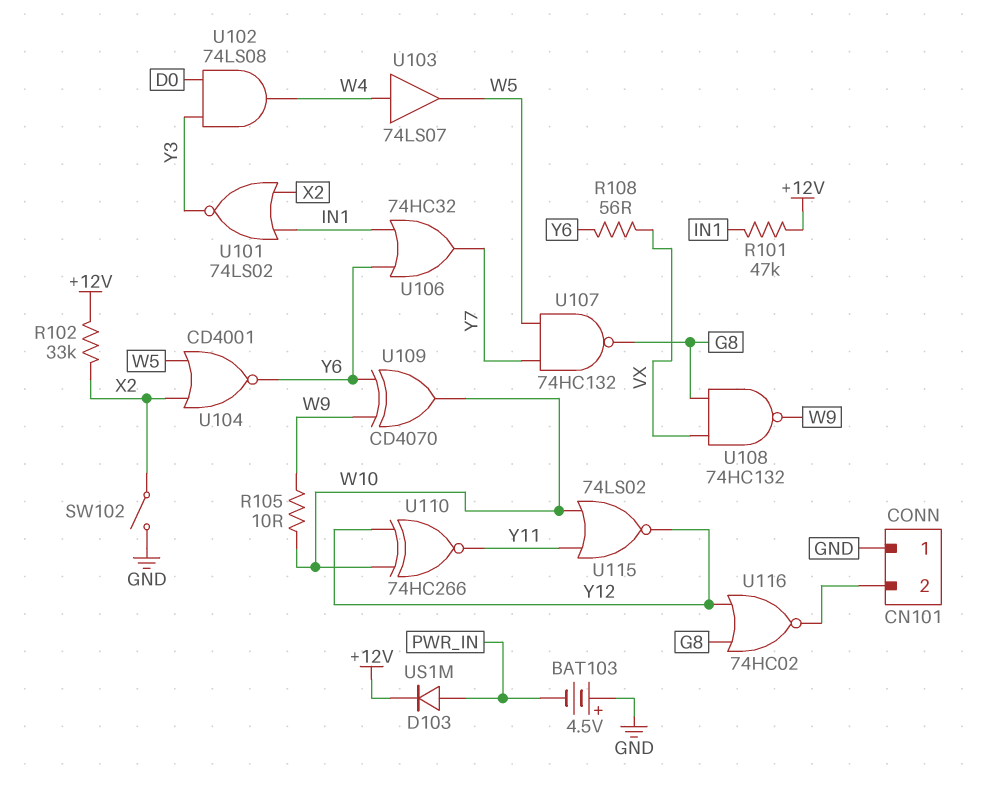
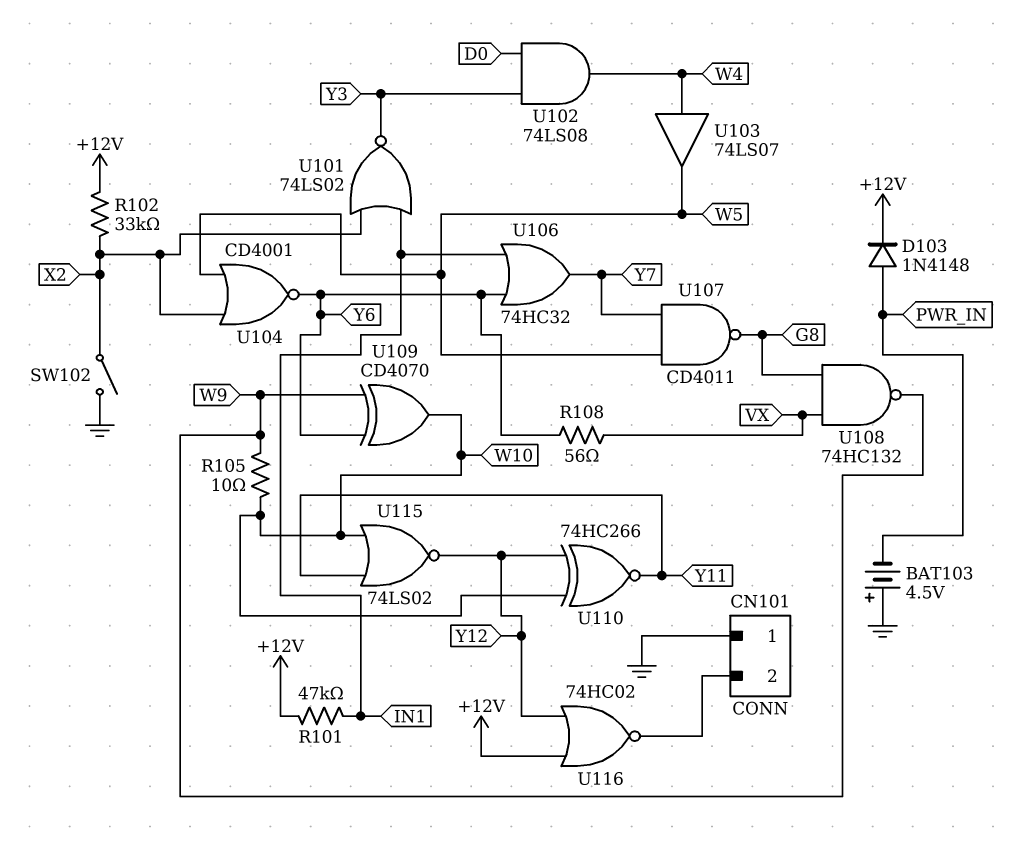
D103: diode US1M (A PWR_IN, K +12V) -> diode 1N4148 (A PWR_IN, K +12V)
U107: NAND 74HC132 (in W5, in Y7, out G8) -> NAND CD4011 (in W5, in Y7, out G8)
U116: NOR 74HC02 (in G8, in Y12, out CN101/2) -> NOR 74HC02 (in +12V, in Y12, out CN101/2)

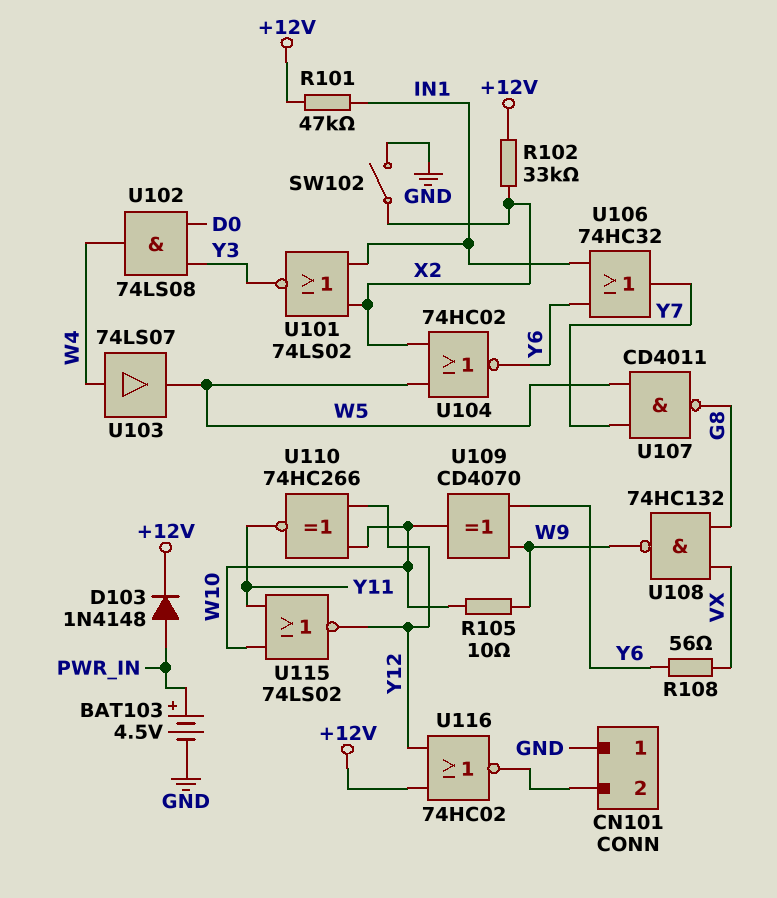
BAT103: 4.5V (plus GND, minus PWR_IN) -> 4.5V (plus PWR_IN, minus GND)
U104: NOR CD4001 (in W5, in X2, out Y6) -> NOR 74HC02 (in W5, in X2, out Y6)

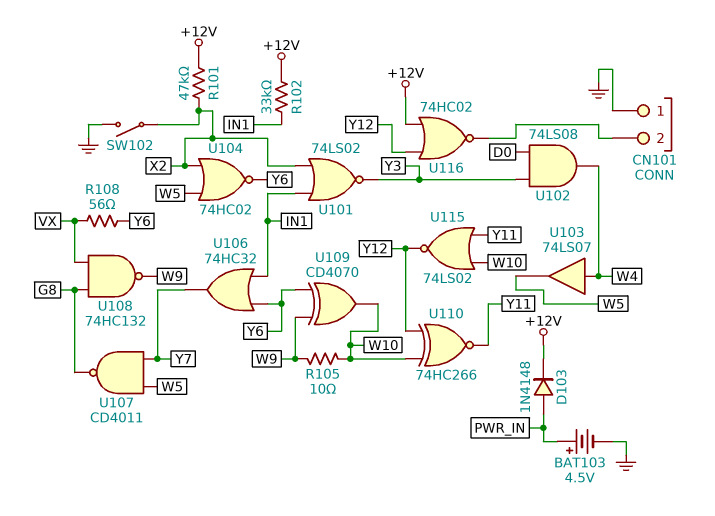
R101: 47k (+12V, IN1) -> 47k (+12V, X2)
R102: 33k (+12V, X2) -> 33k (+12V, IN1)

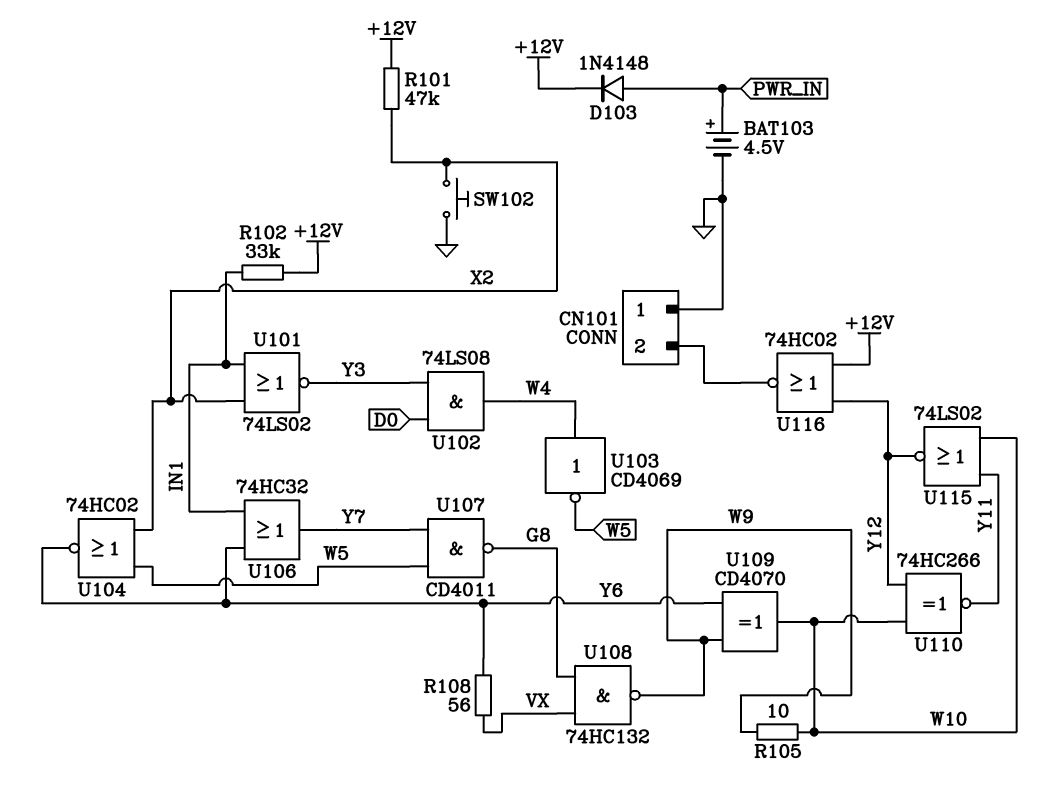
SW102: switch (GND, X2) -> button (GND, X2)
U103: buffer 74LS07 (in W4, out W5) -> NOT CD4069 (in W4, out W5)

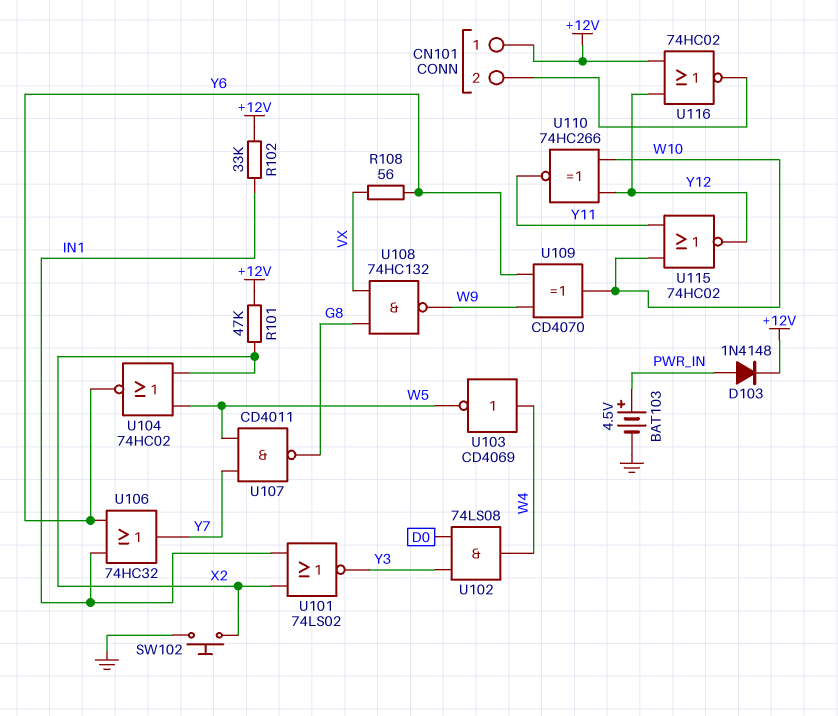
CN101 pin 1: GND -> +12V
R105: 10 (W9, W10) -> none
U115: NOR 74LS02 (in W10, in Y11, out Y12) -> NOR 74HC02 (in W10, in Y11, out Y12)

